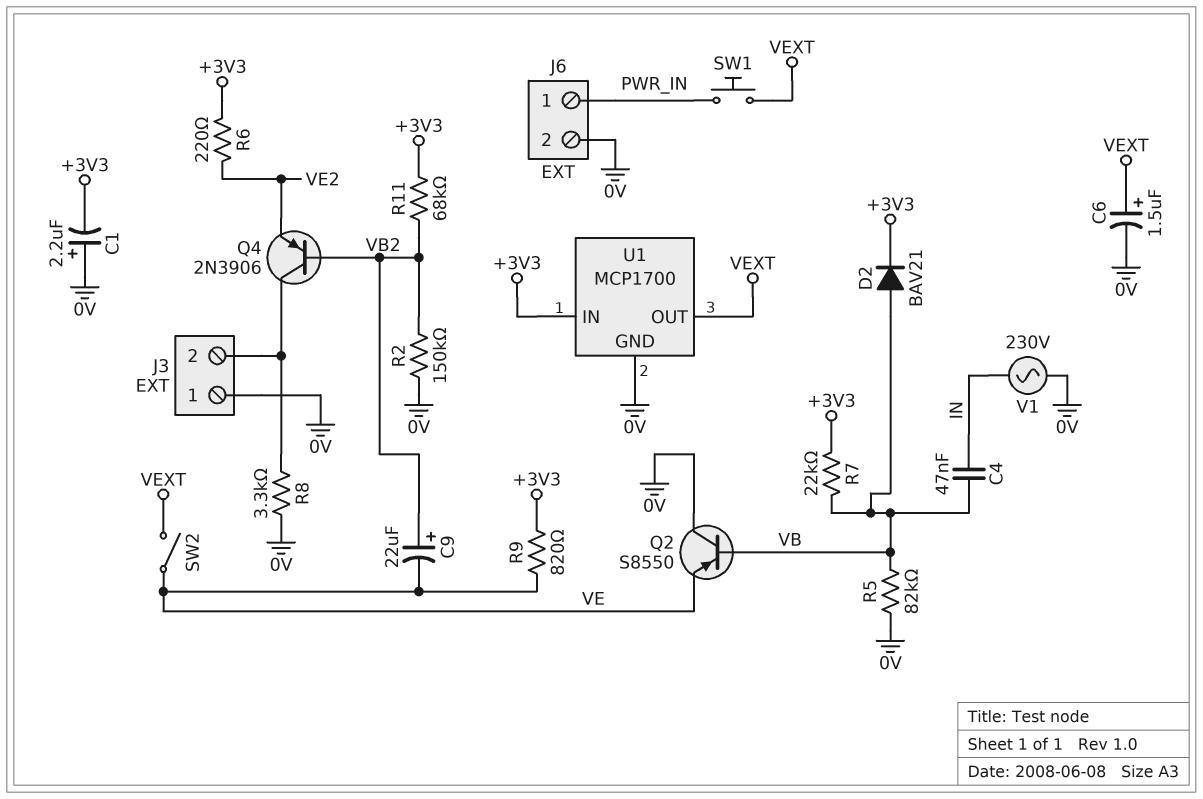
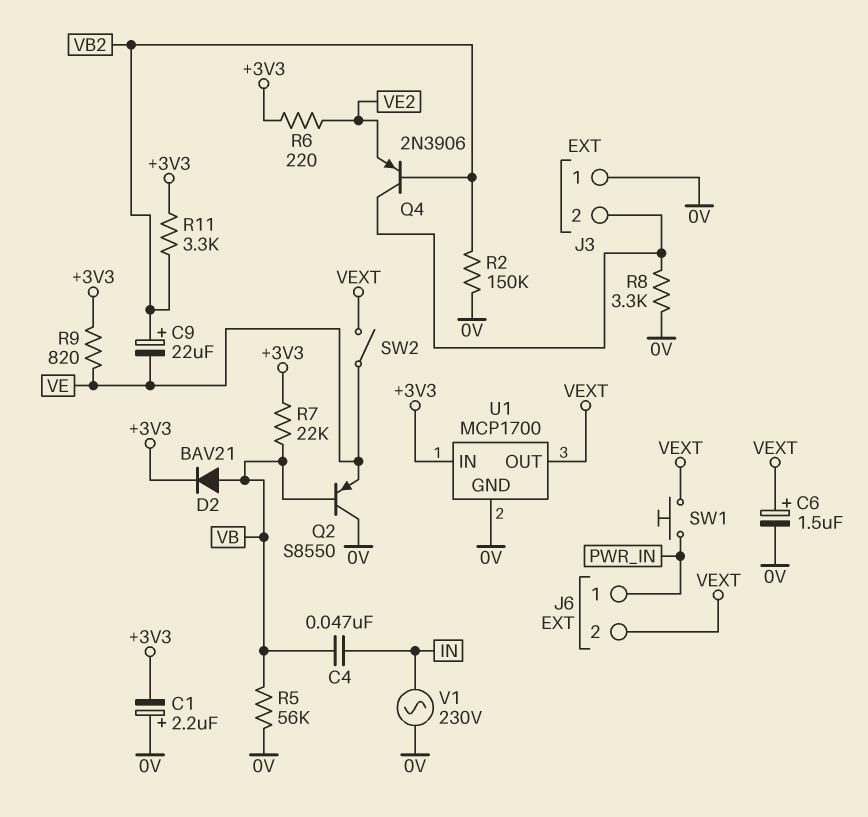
J6 pin 2: 0V -> VEXT
R5: 82k (0V, VB) -> 56k (0V, VB)
R11: 68k (+3V3, VB2) -> 3.3k (+3V3, VB2)

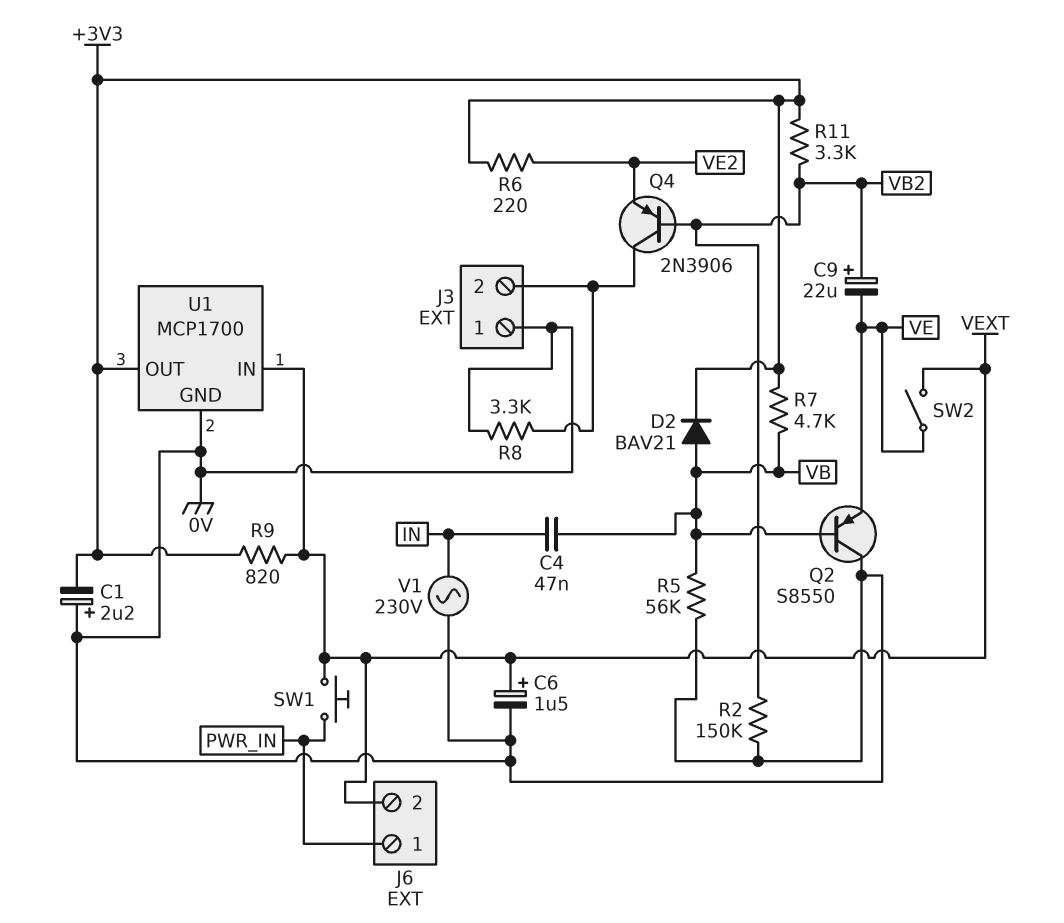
R7: 22k (+3V3, VB) -> 4.7k (+3V3, VB)
R9: 820 (+3V3, VE) -> 820 (+3V3, VEXT)
U1 pin IN: +3V3 -> VEXT
U1 pin OUT: VEXT -> +3V3

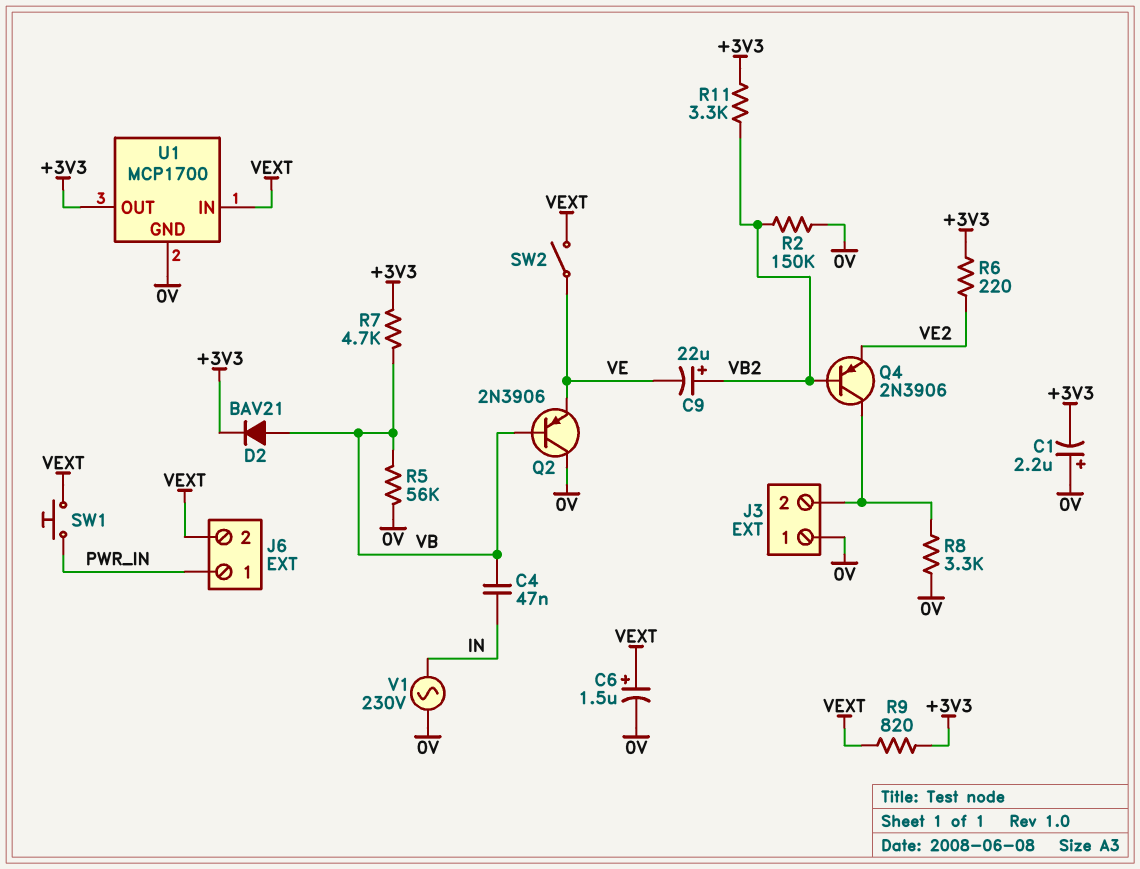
Q2: PNP S8550 (B VB, C 0V, E VE) -> PNP 2N3906 (B VB, C 0V, E VE)

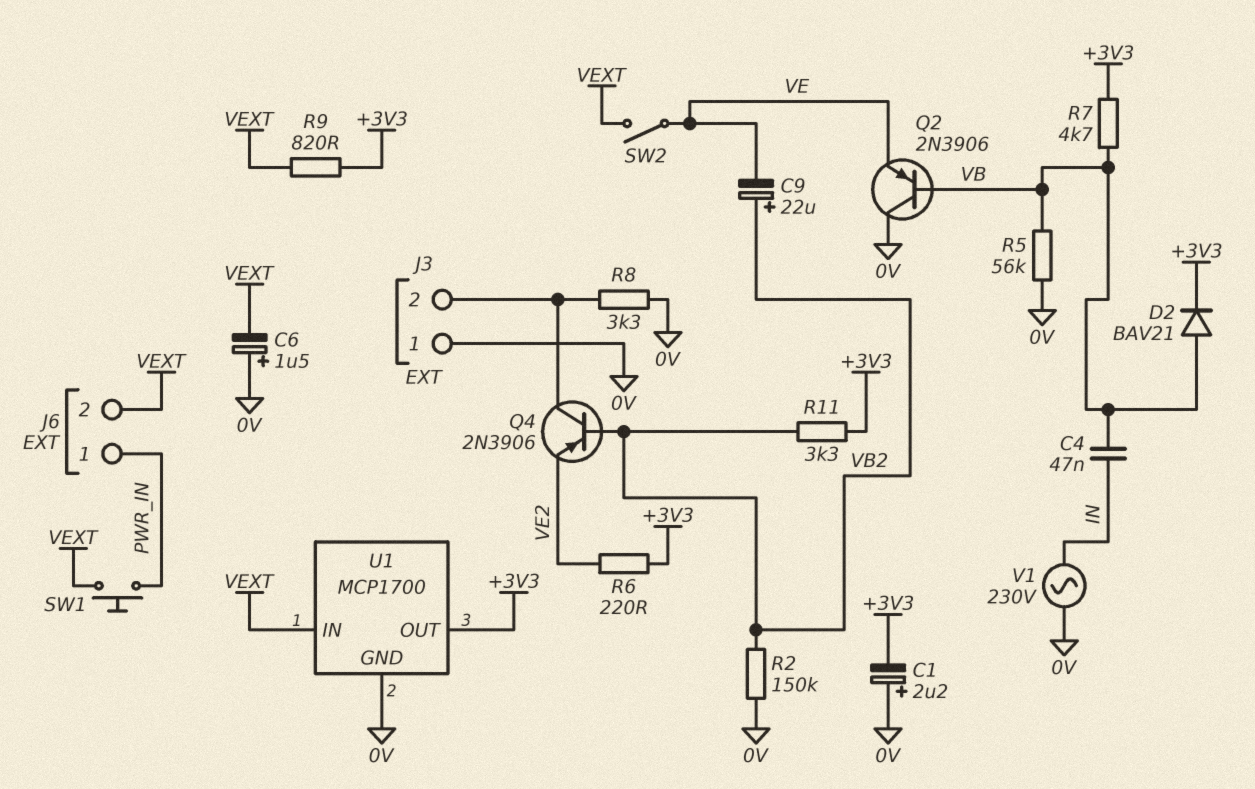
C6: 1.5uF (plus VEXT, minus 0V) -> 1.5uF (plus 0V, minus VEXT)

